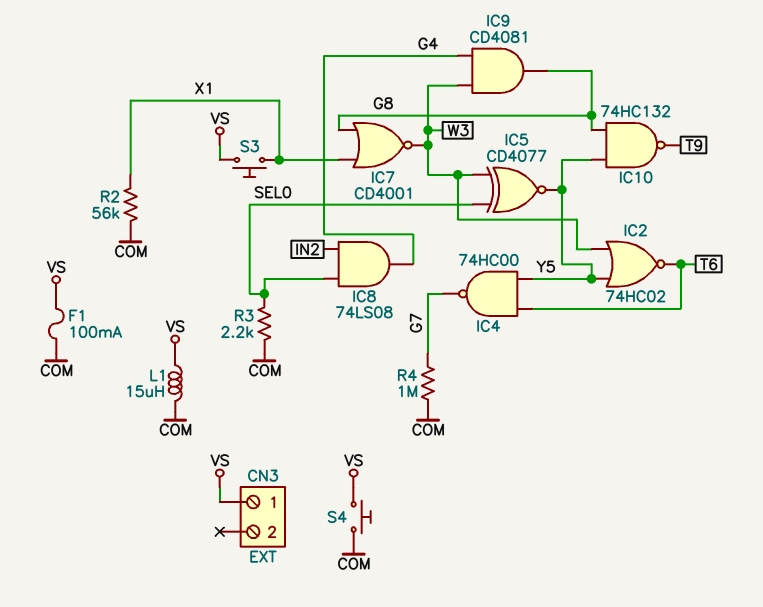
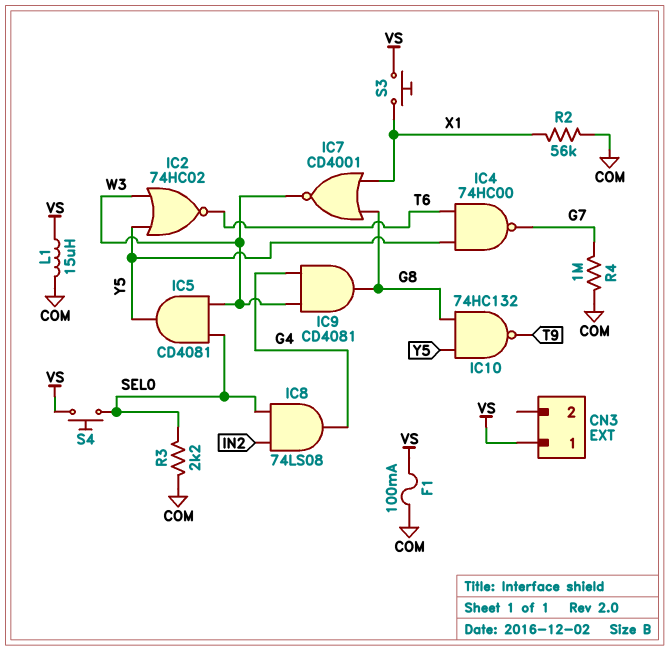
IC5: XNOR CD4077 (in SEL0, in W3, out Y5) -> AND CD4081 (in SEL0, in W3, out Y5)
S4: button (COM, VS) -> button (SEL0, VS)

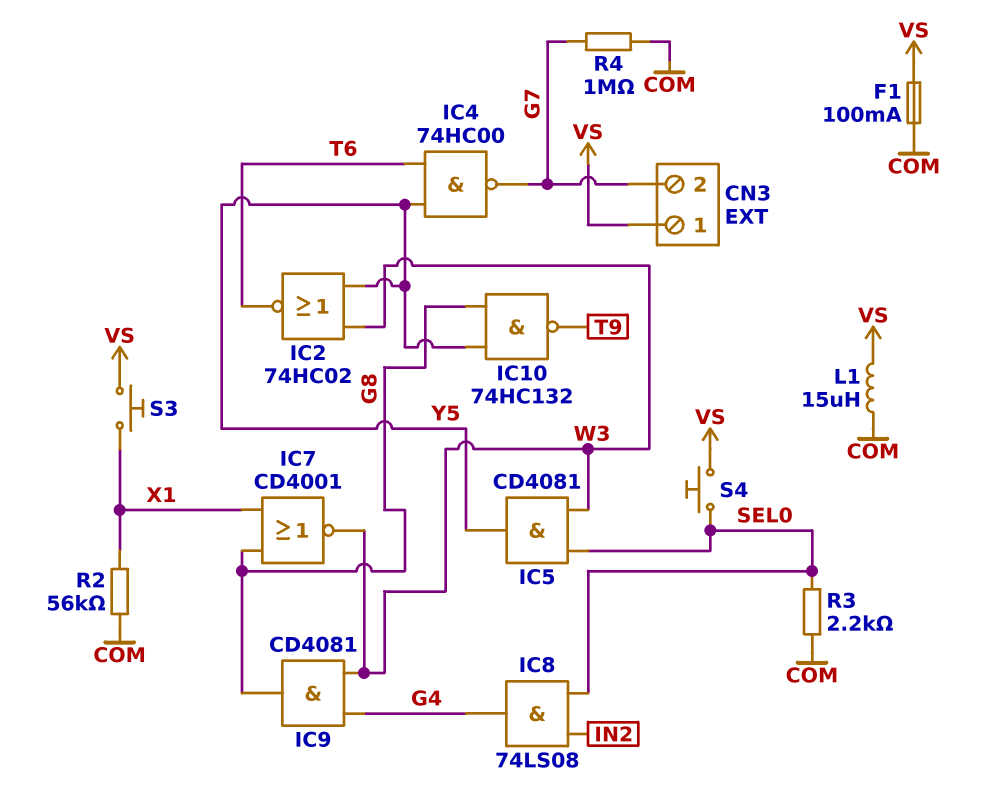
CN3 pin 2: none -> G7

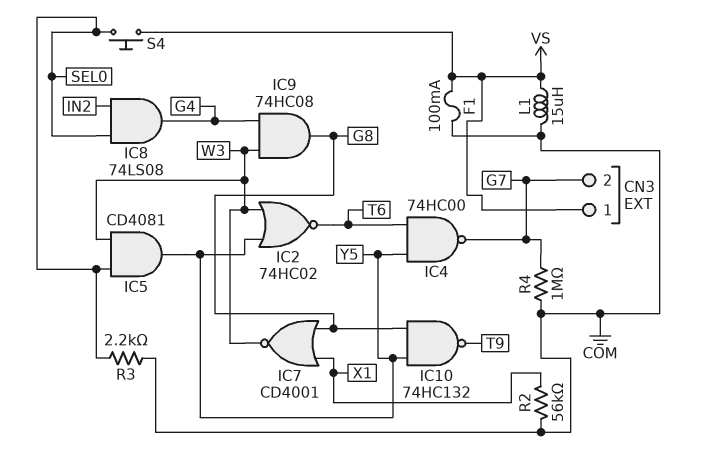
IC9: AND CD4081 (in G4, in W3, out G8) -> AND 74HC08 (in G4, in W3, out G8)
S3: button (VS, X1) -> none

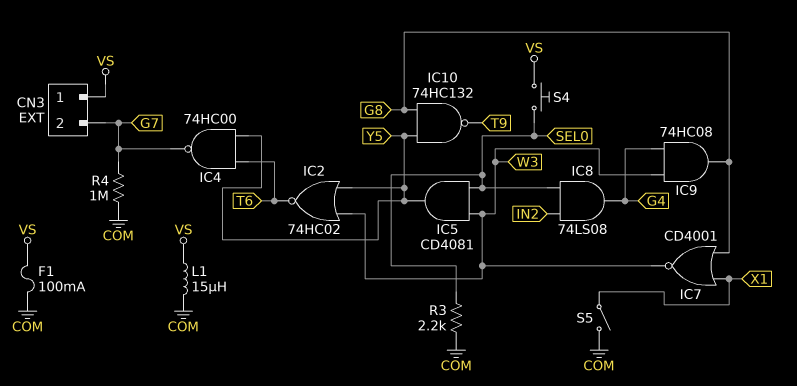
R2: 56k (COM, X1) -> none
S5: none -> switch (COM, X1)

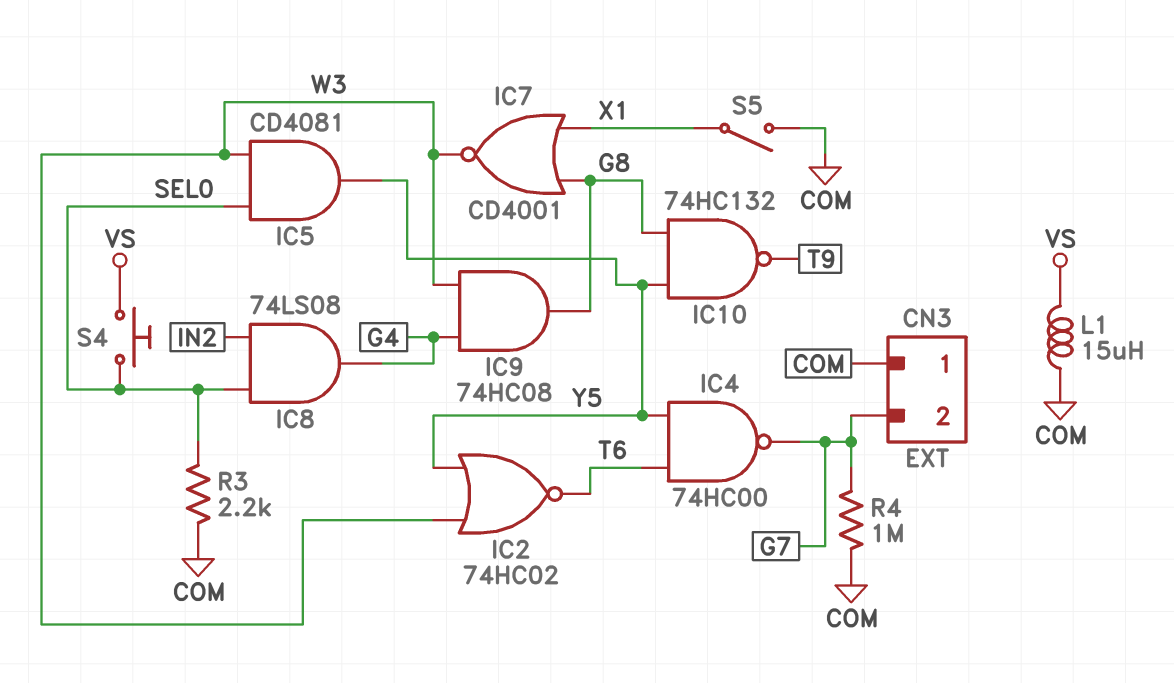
CN3 pin 1: VS -> COM
F1: 100mA (COM, VS) -> none

